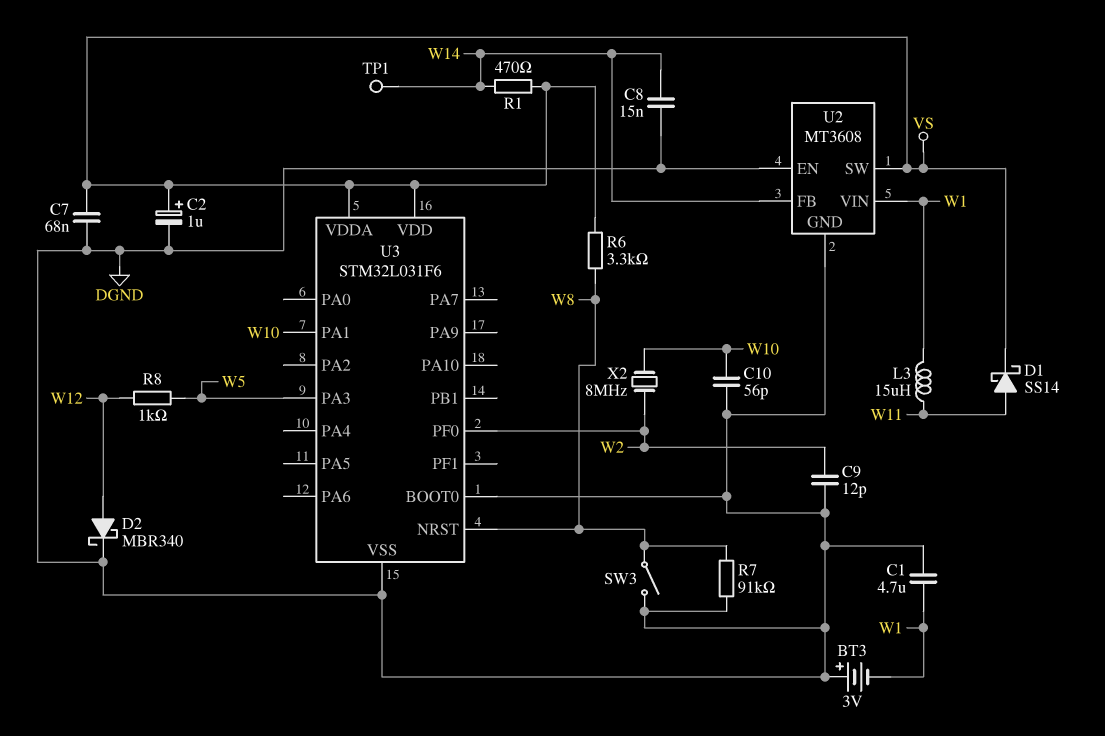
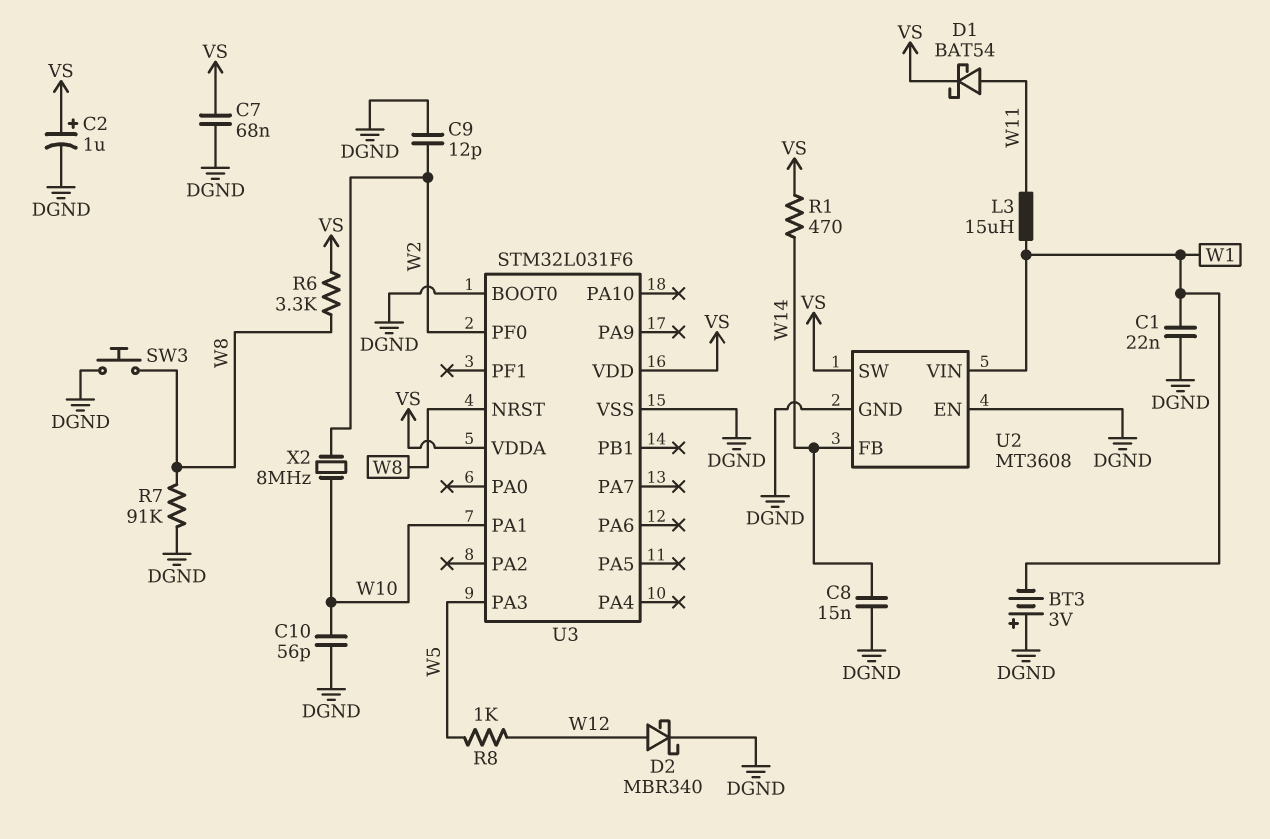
C1: 4.7uF (DGND, W1) -> 22nF (DGND, W1)
D1: schottky SS14 (A W11, K VS) -> schottky BAT54 (A W11, K VS)
SW3: switch (DGND, W8) -> button (DGND, W8)
TP1: test point (W14) -> none

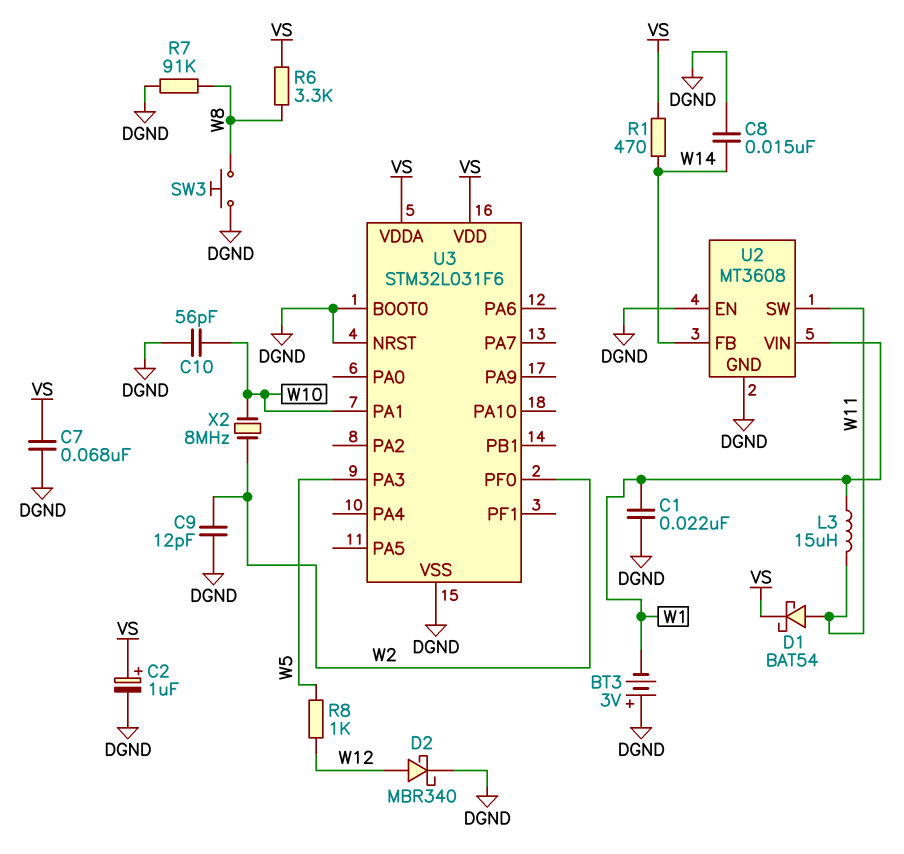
U2 pin SW: VS -> W11
U3 pin NRST: W8 -> DGND

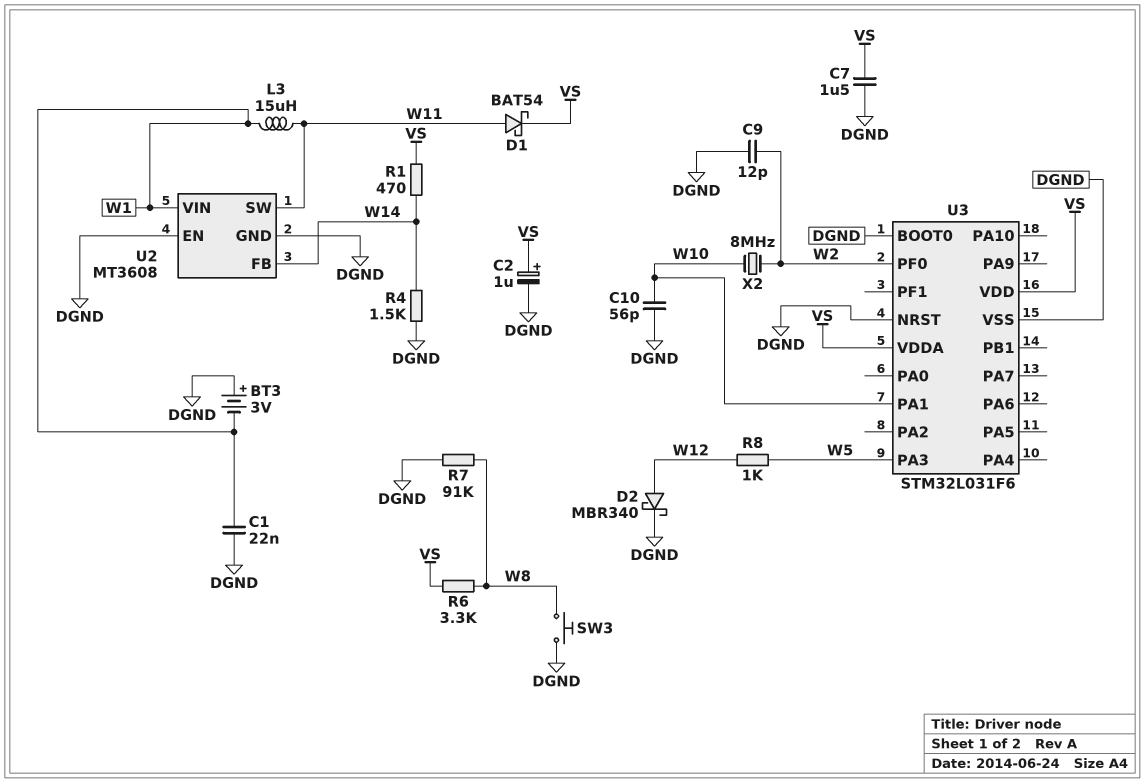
C7: 68nF (DGND, VS) -> 1.5uF (DGND, VS)
C8: 15nF (DGND, W14) -> none
R4: none -> 1.5k (DGND, W14)

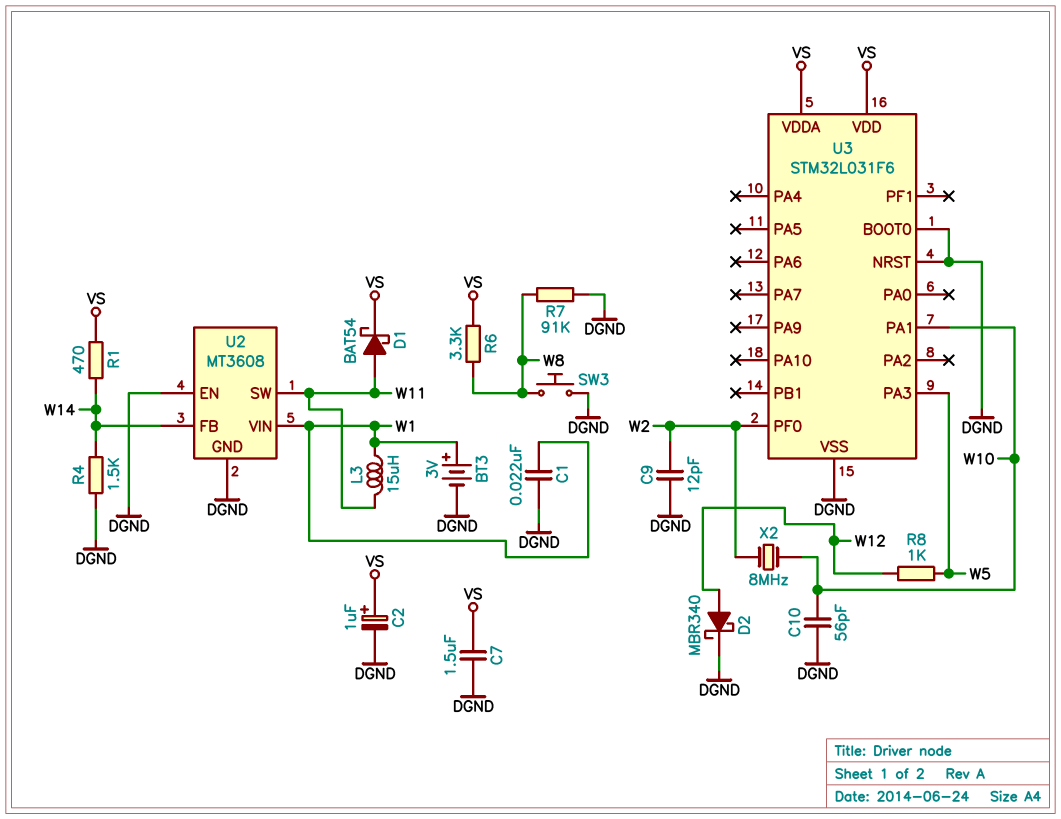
BT3: 3V (plus DGND, minus W1) -> 3V (plus W1, minus DGND)

